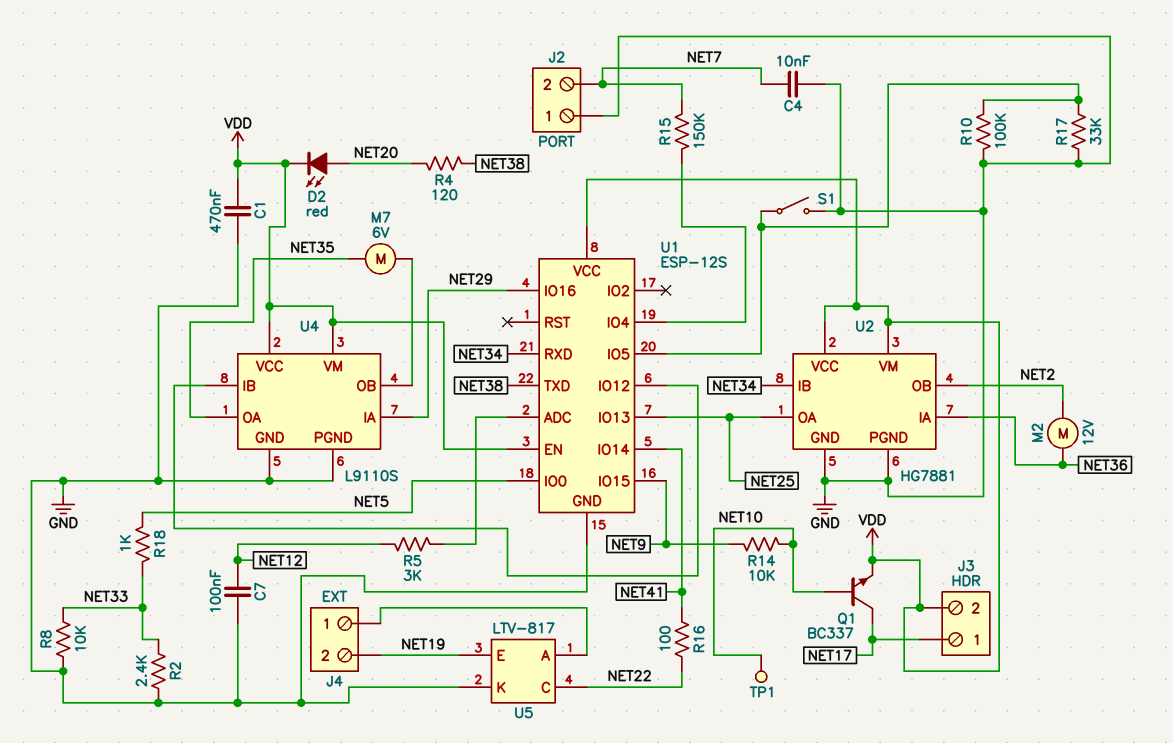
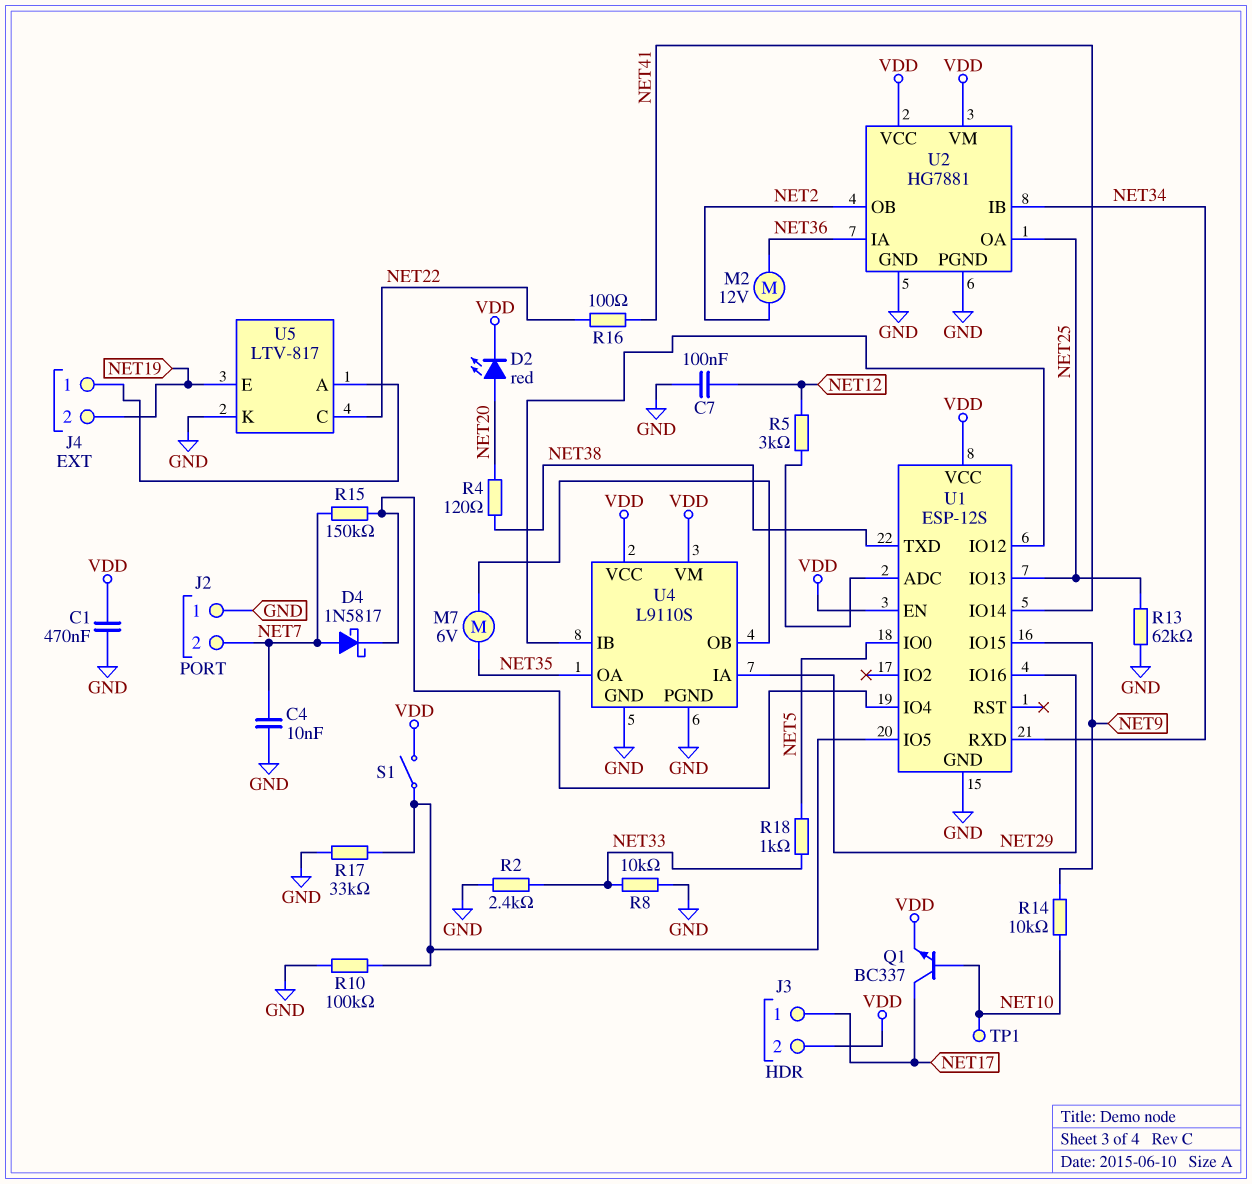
D4: none -> schottky 1N5817 (A NET7, K U1/IO4)
R13: none -> 62k (GND, NET25)
S1: switch (GND, U1/IO5) -> switch (U1/IO5, VDD)

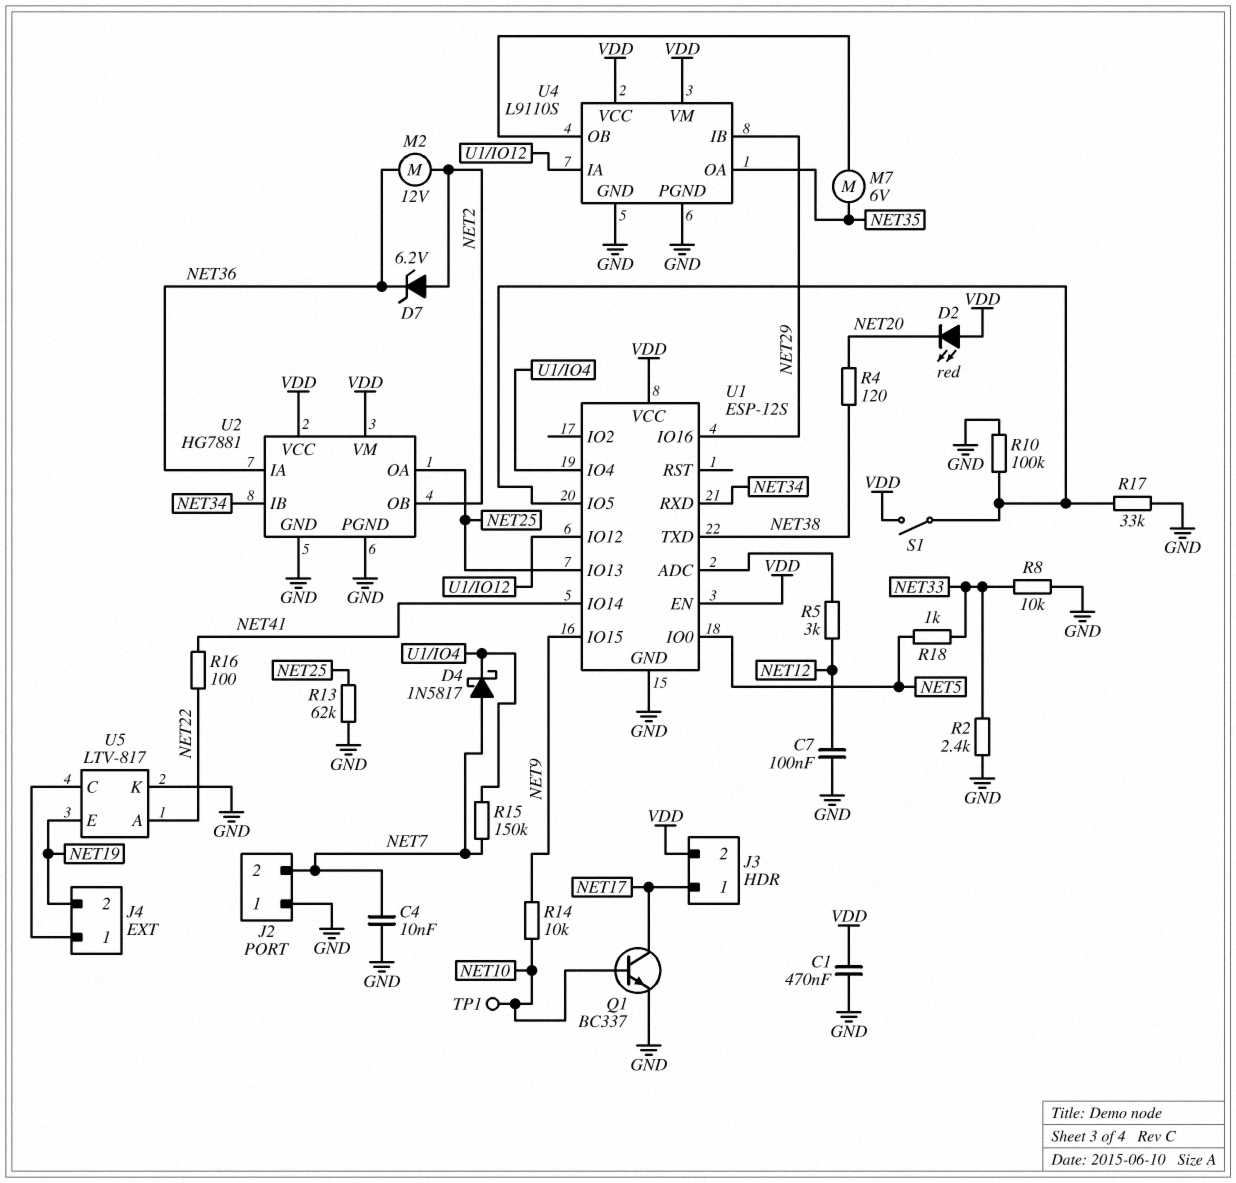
D2: LED red (A NET20, K VDD) -> LED red (A VDD, K NET20)
D7: none -> zener 6.2V (A NET2, K NET36)
Q1: NPN BC337 (B NET10, C NET17, E VDD) -> NPN BC337 (B NET10, C NET17, E GND)
U4 pin IA: NET29 -> U1/IO12
U4 pin IB: U1/IO12 -> NET29
U5 pin A: J4/1 -> NET22
U5 pin C: NET22 -> J4/1

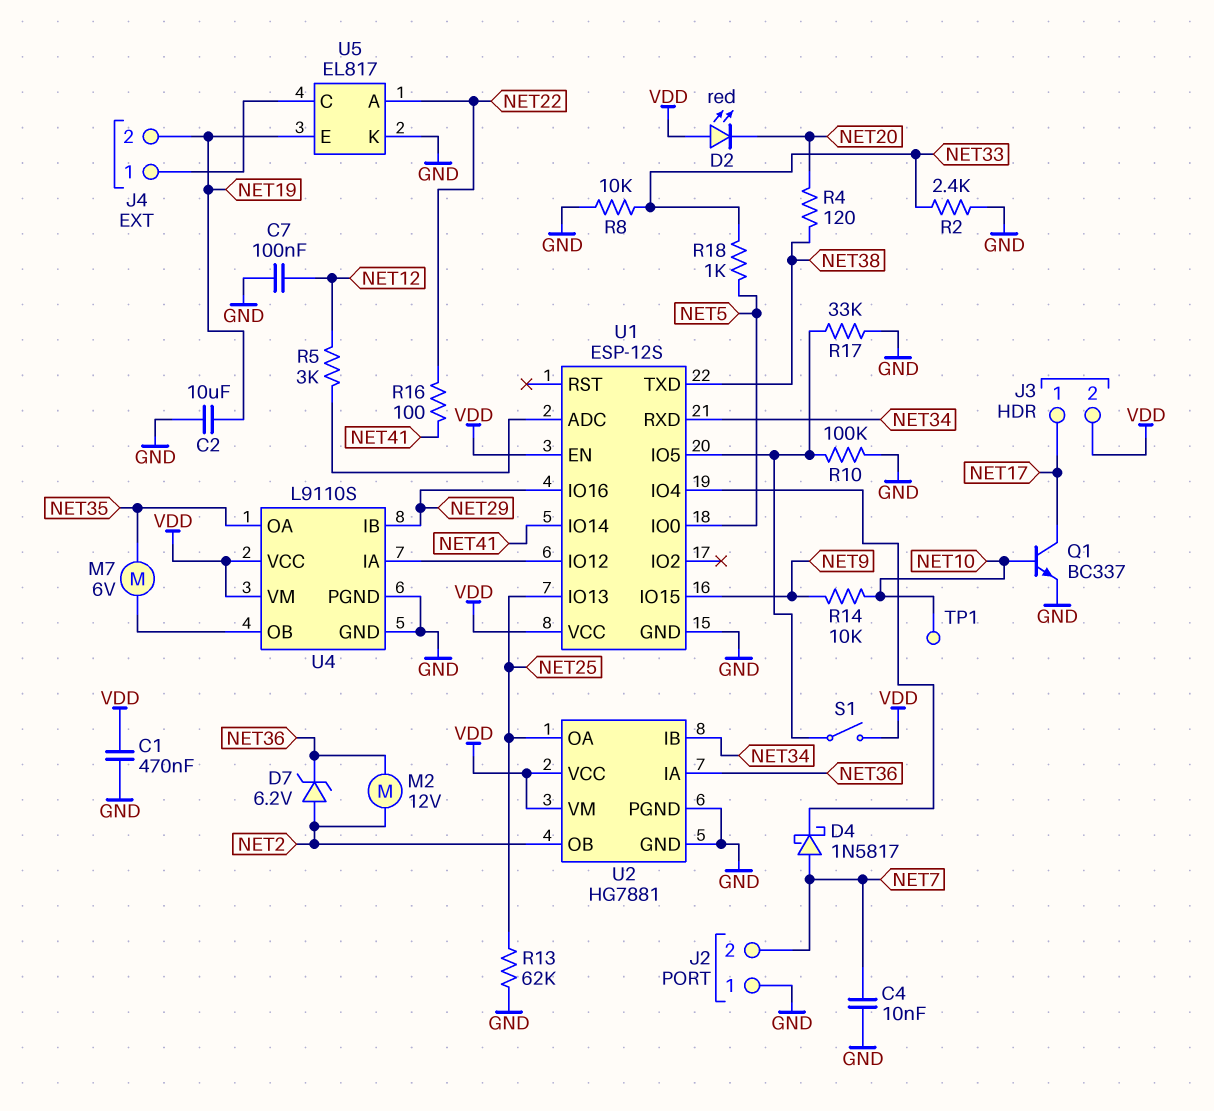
C2: none -> 10uF (GND, NET19)
R15: 150k (NET7, U1/IO4) -> none
U5: LTV-817 -> EL817

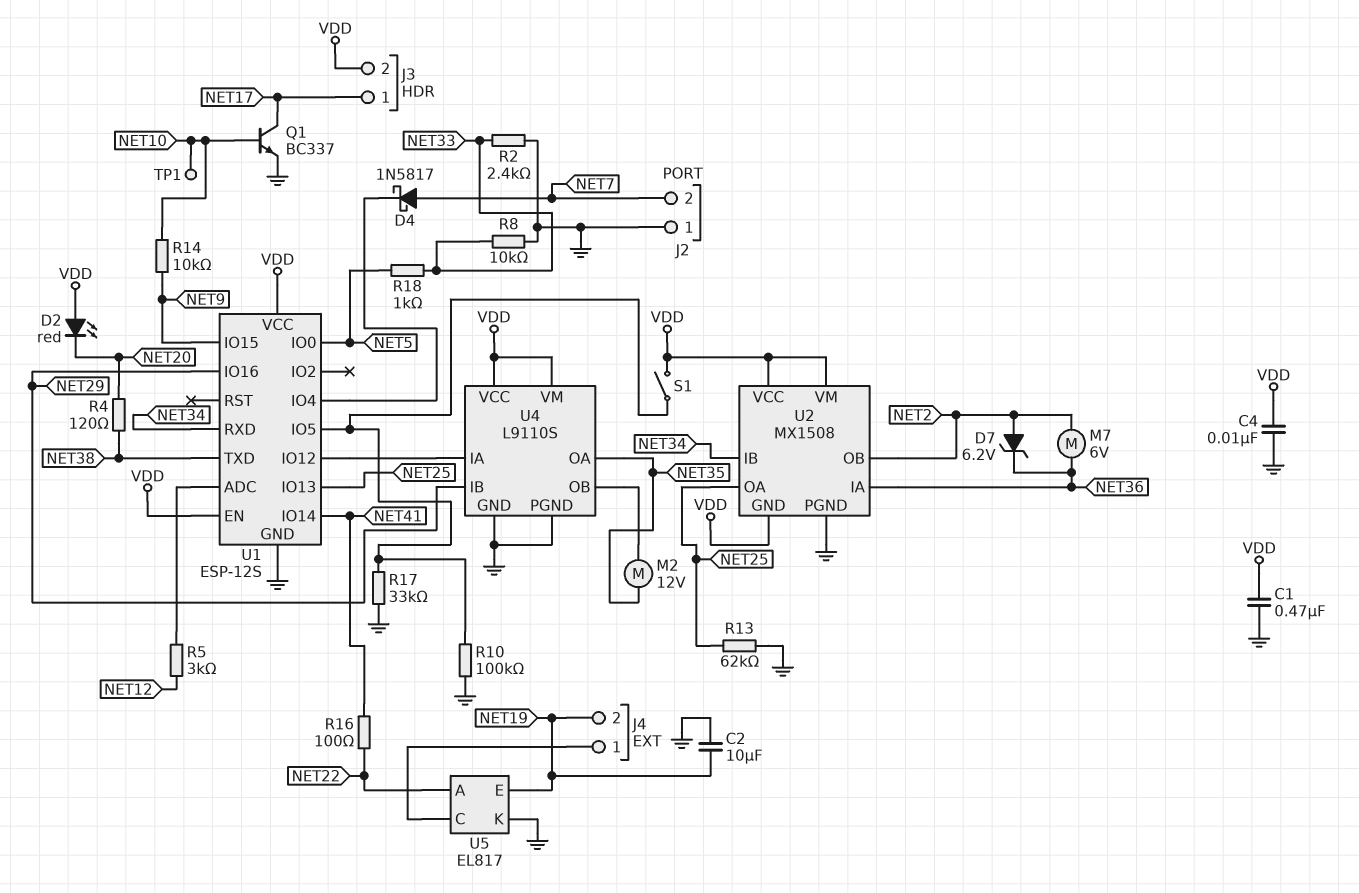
C4: 10nF (GND, NET7) -> 10nF (GND, VDD)
C7: 100nF (GND, NET12) -> none
M2: motor 12V (NET2, NET36) -> motor 12V (NET35, U4/OB)
M7: motor 6V (NET35, U4/OB) -> motor 6V (NET2, NET36)
U2: HG7881 -> MX1508
U2 pin GND: GND -> VDD

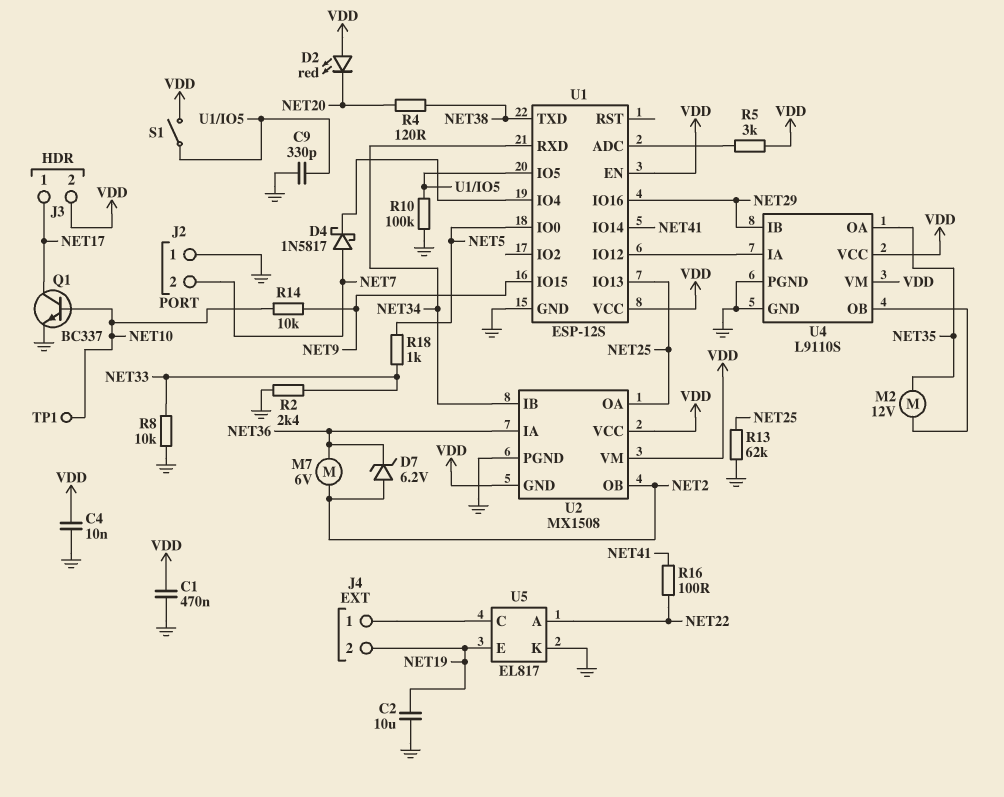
C9: none -> 330pF (GND, U1/IO5)
R5: 3k (NET12, U1/ADC) -> 3k (U1/ADC, VDD)
R17: 33k (GND, U1/IO5) -> none

